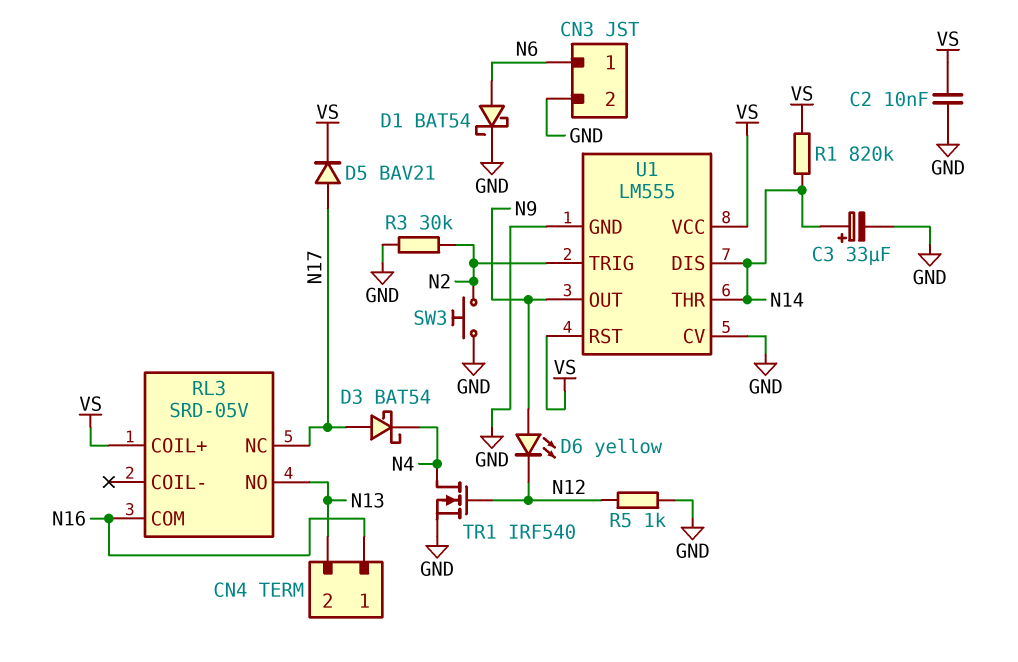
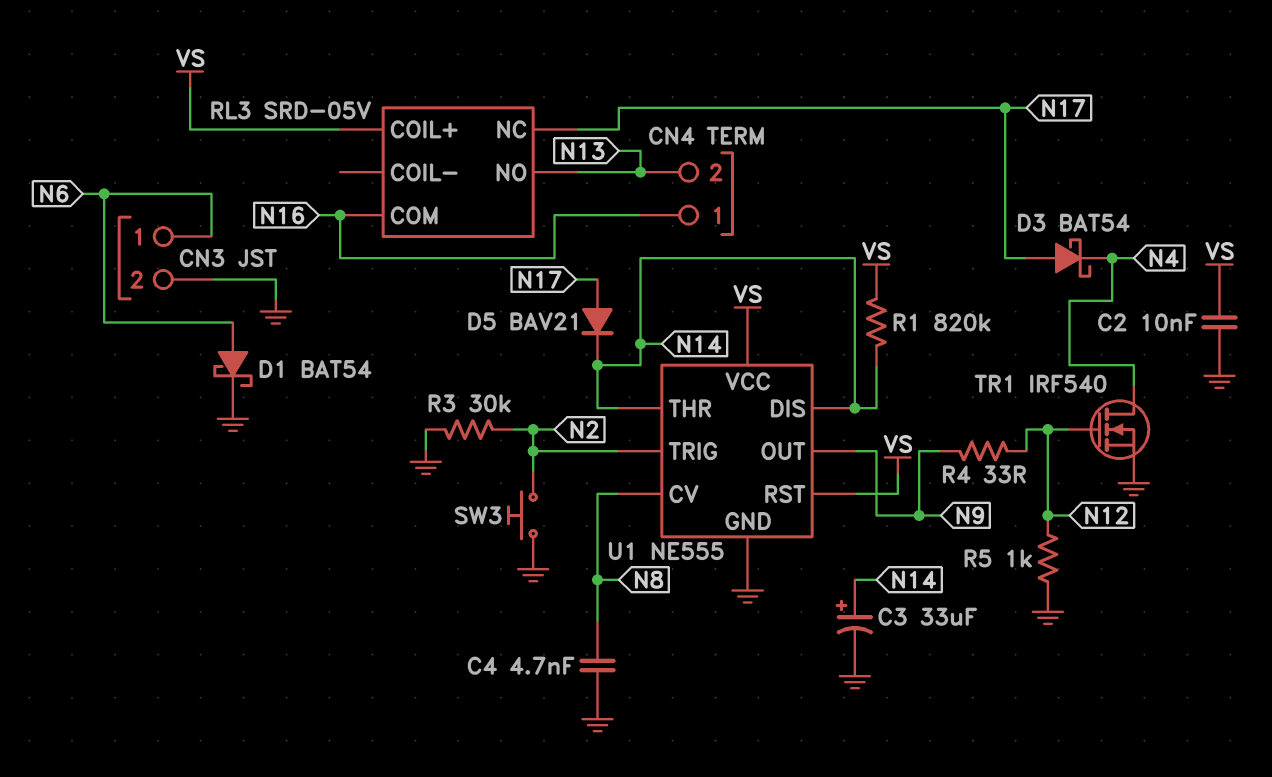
C4: none -> 4.7nF (GND, N8)
D5: diode BAV21 (A N17, K VS) -> diode BAV21 (A N17, K N14)
D6: LED yellow (A N9, K N12) -> none
R4: none -> 33 (N9, N12)
U1: LM555 -> NE555
U1 pin CV: GND -> N8

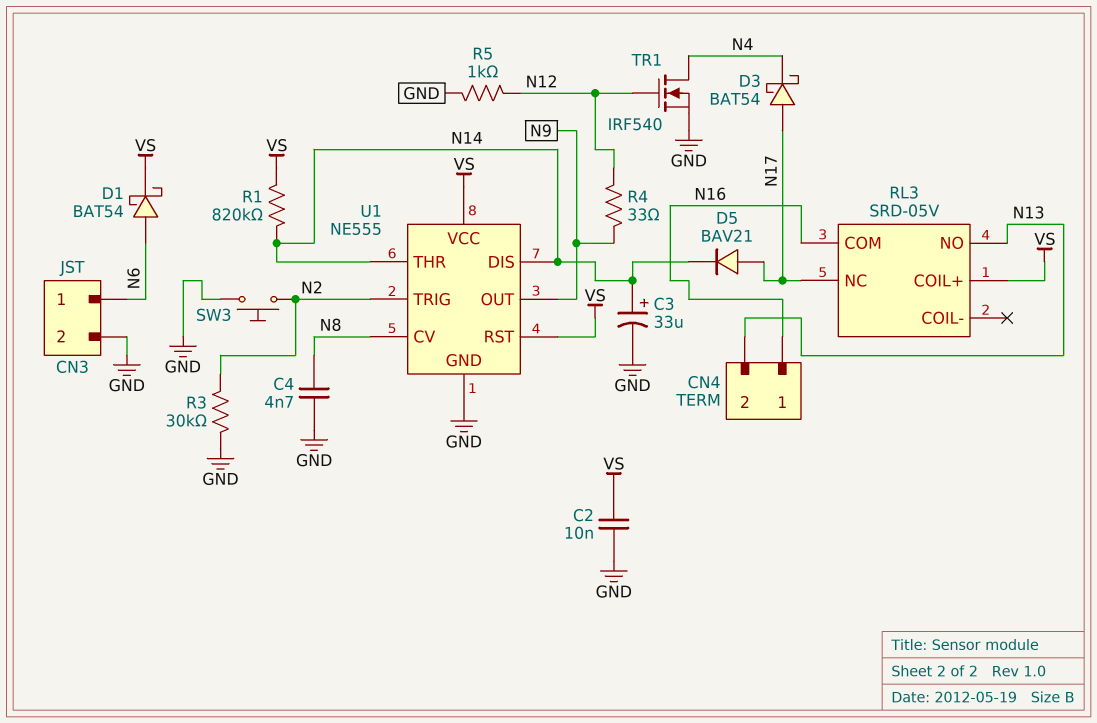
D1: schottky BAT54 (A N6, K GND) -> schottky BAT54 (A N6, K VS)

